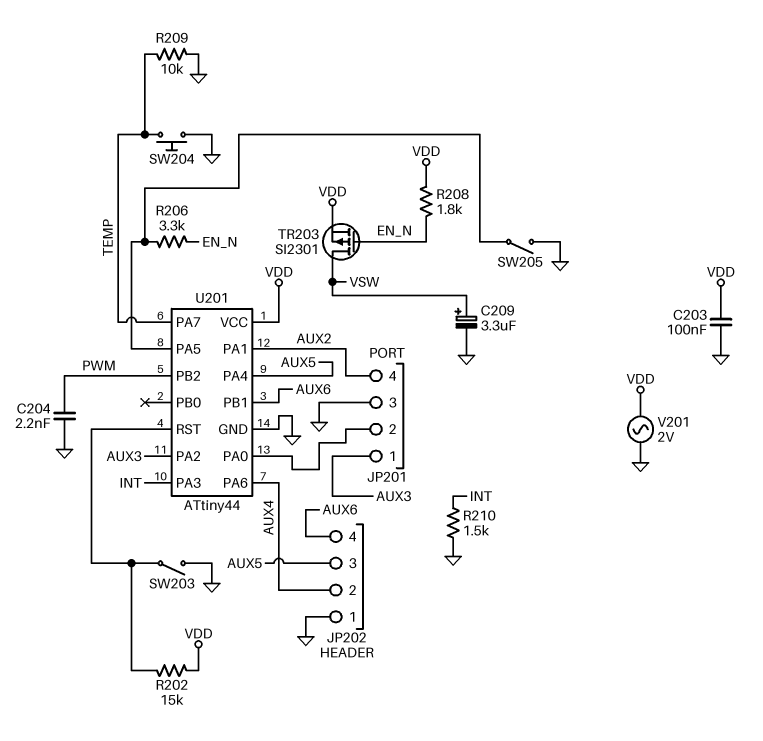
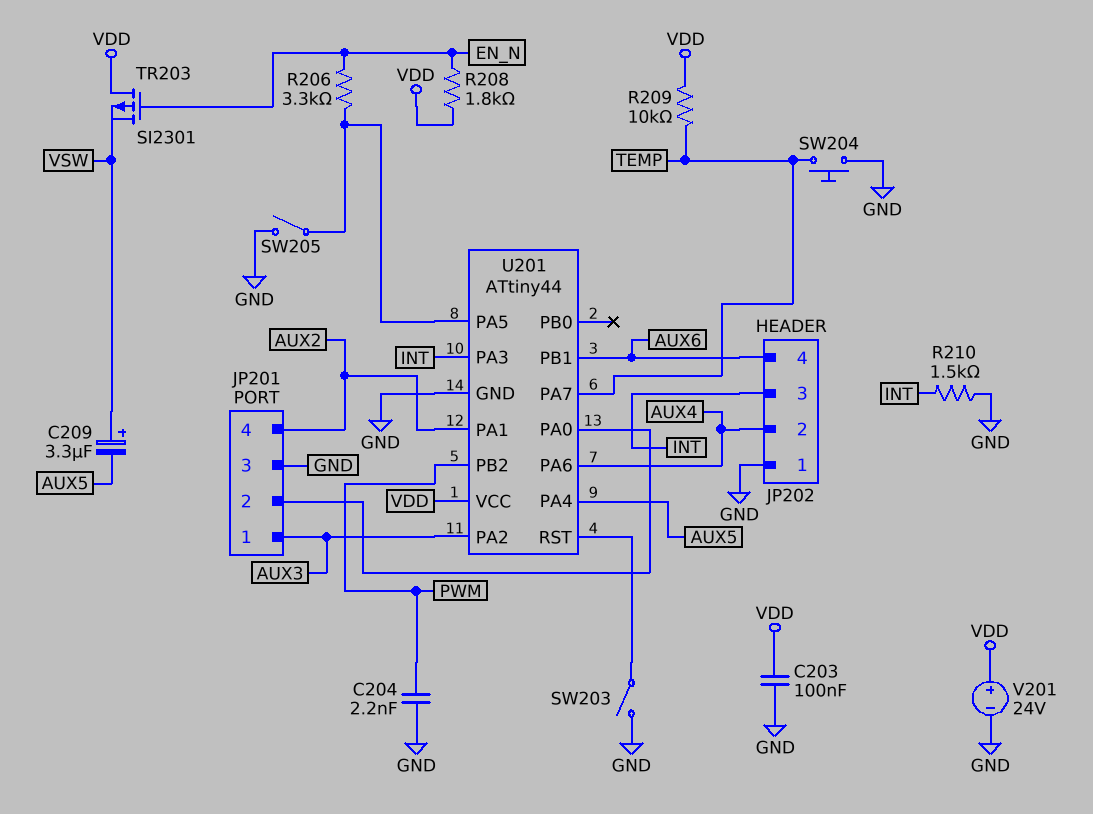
C209: 3.3uF (plus VSW, minus GND) -> 3.3uF (plus VSW, minus AUX5)
JP202 pin 3: AUX5 -> INT
R202: 15k (U201/RST, VDD) -> none
R209: 10k (GND, TEMP) -> 10k (TEMP, VDD)
TR203: PMOS SI2301 (G EN_N, D VSW, S VDD) -> PMOS SI2301 (G EN_N, D VDD, S VSW)
V201: AC 2V (GND, VDD) -> 24V (plus VDD, minus GND)

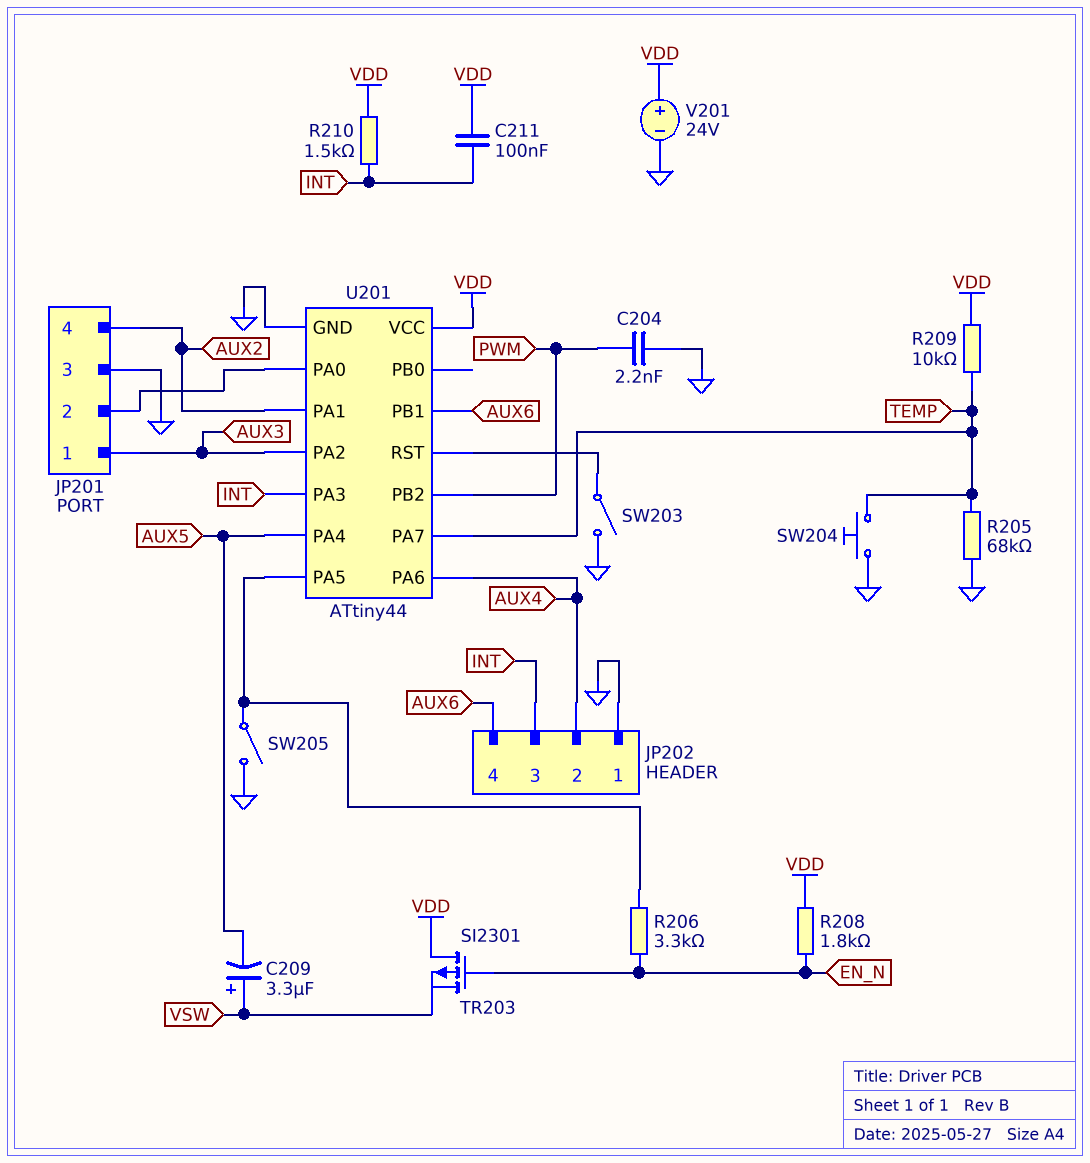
C203: 100nF (GND, VDD) -> none
C211: none -> 100nF (INT, VDD)
R205: none -> 68k (GND, TEMP)
R210: 1.5k (GND, INT) -> 1.5k (INT, VDD)

